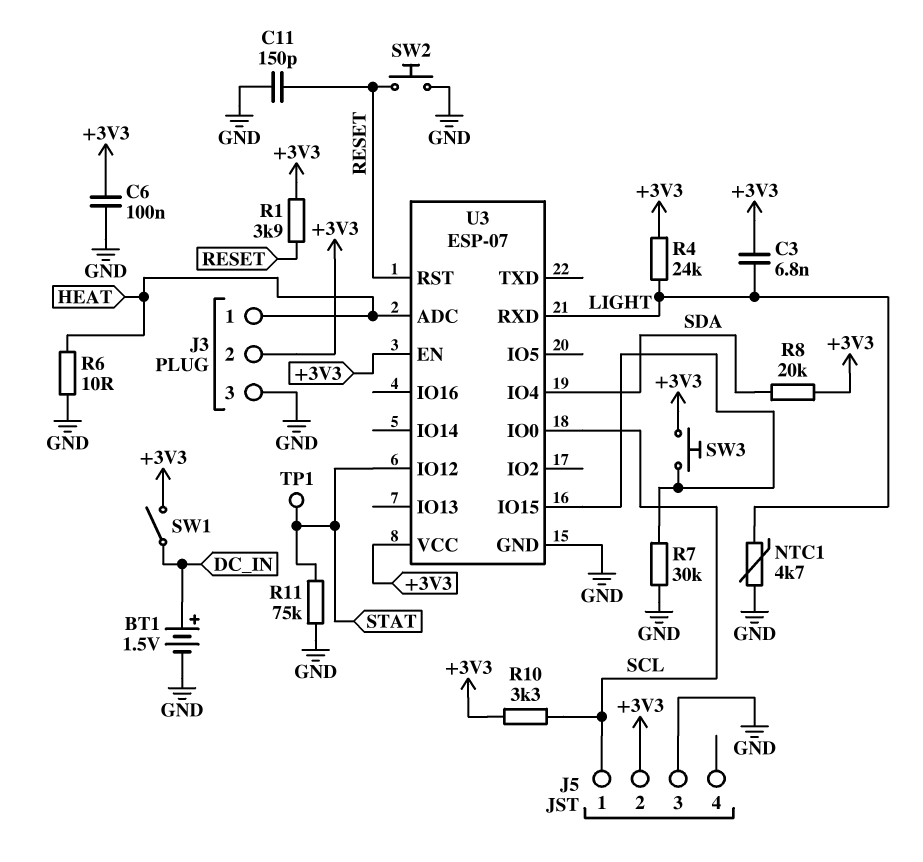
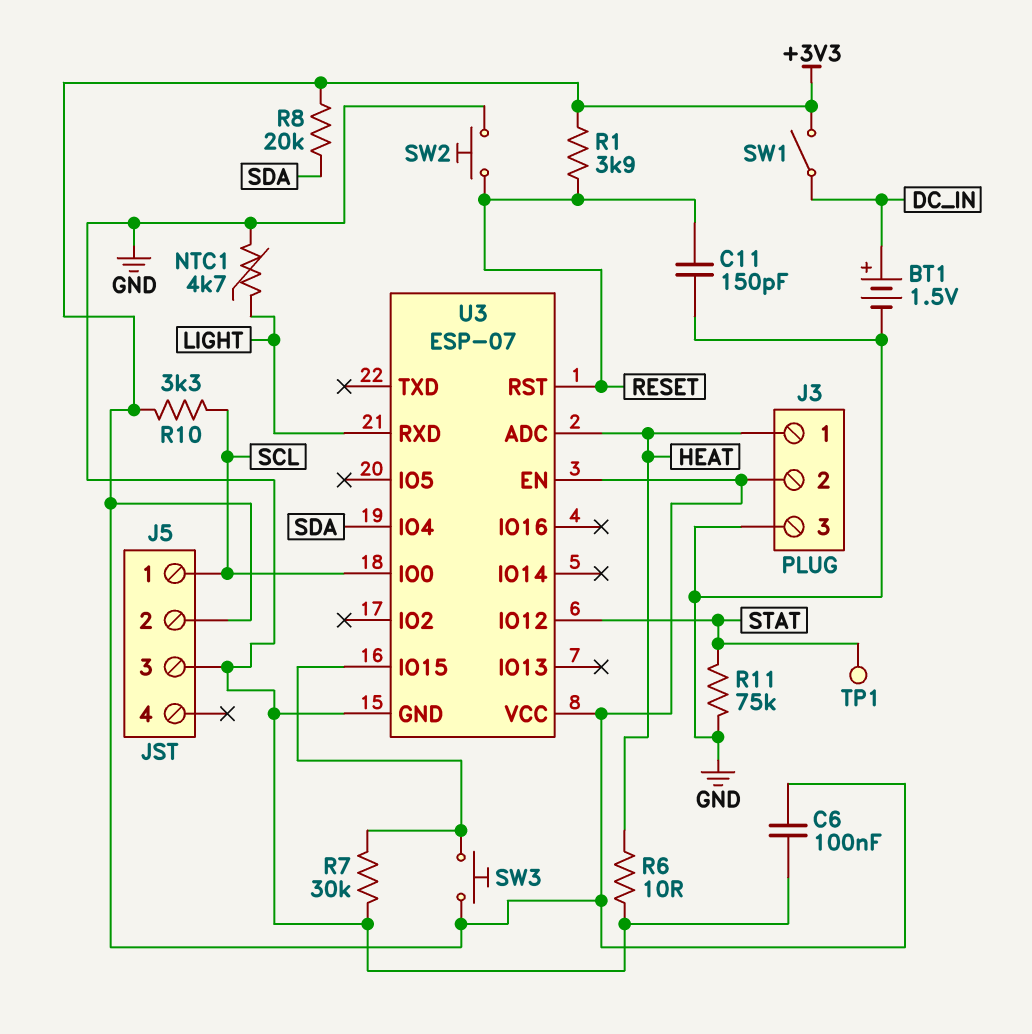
C3: 6.8nF (+3V3, LIGHT) -> none
R4: 24k (+3V3, LIGHT) -> none

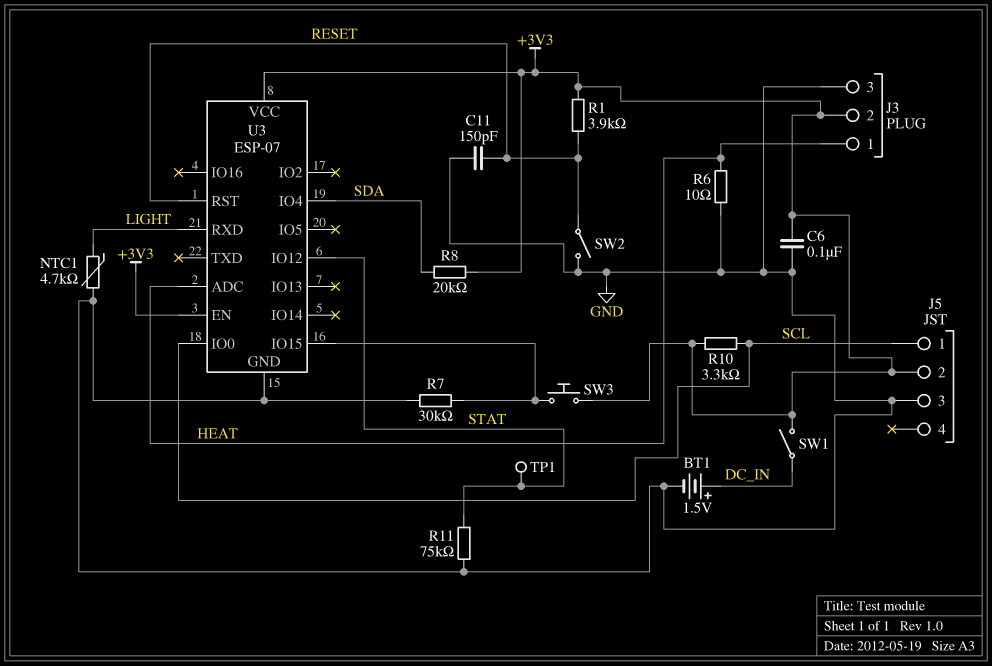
SW2: button (GND, RESET) -> switch (GND, RESET)

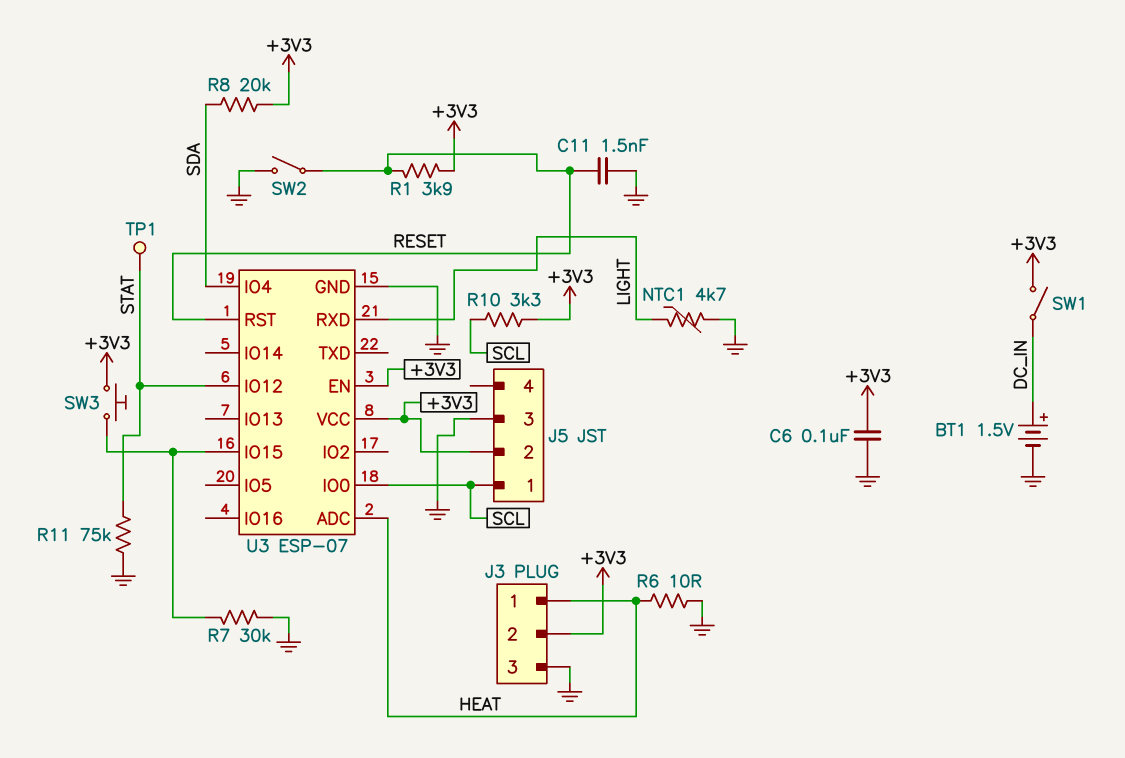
C11: 150pF (GND, RESET) -> 1.5nF (GND, RESET)

